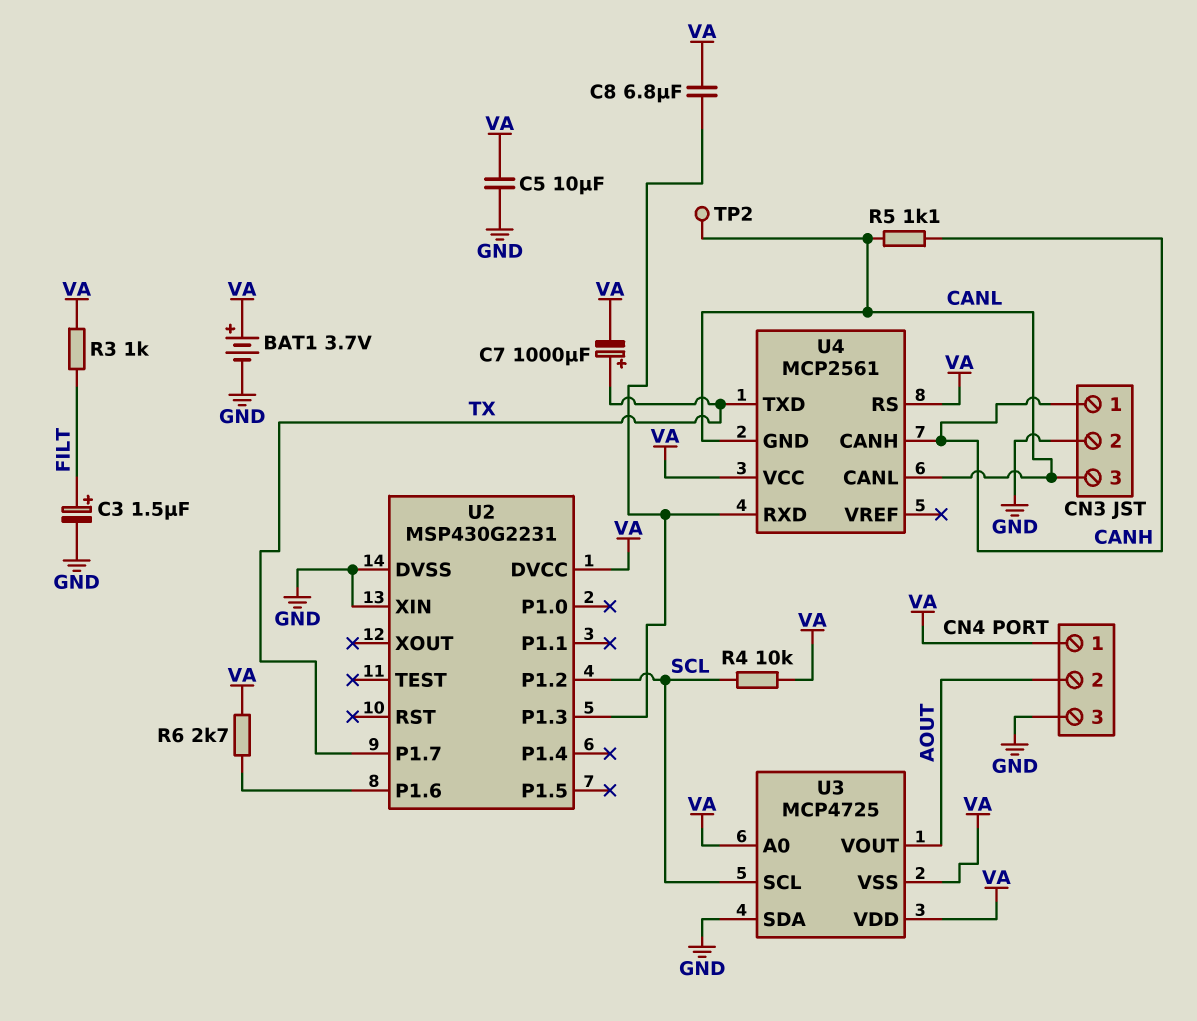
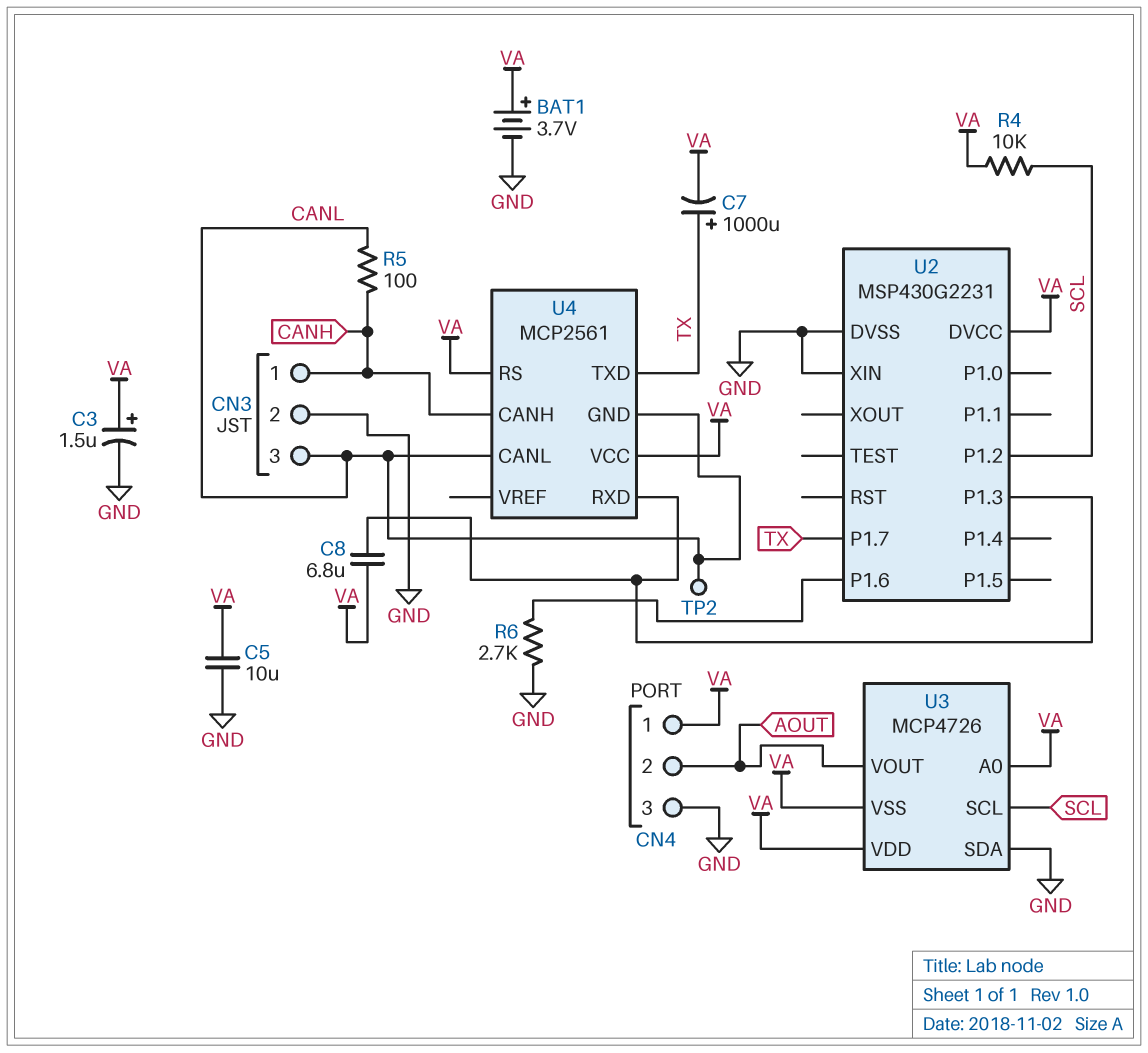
C3: 1.5uF (plus FILT, minus GND) -> 1.5uF (plus VA, minus GND)
R3: 1k (FILT, VA) -> none
R5: 1.1k (CANH, CANL) -> 100 (CANH, CANL)
R6: 2.7k (U2/P1.6, VA) -> 2.7k (GND, U2/P1.6)
U3: MCP4725 -> MCP4726

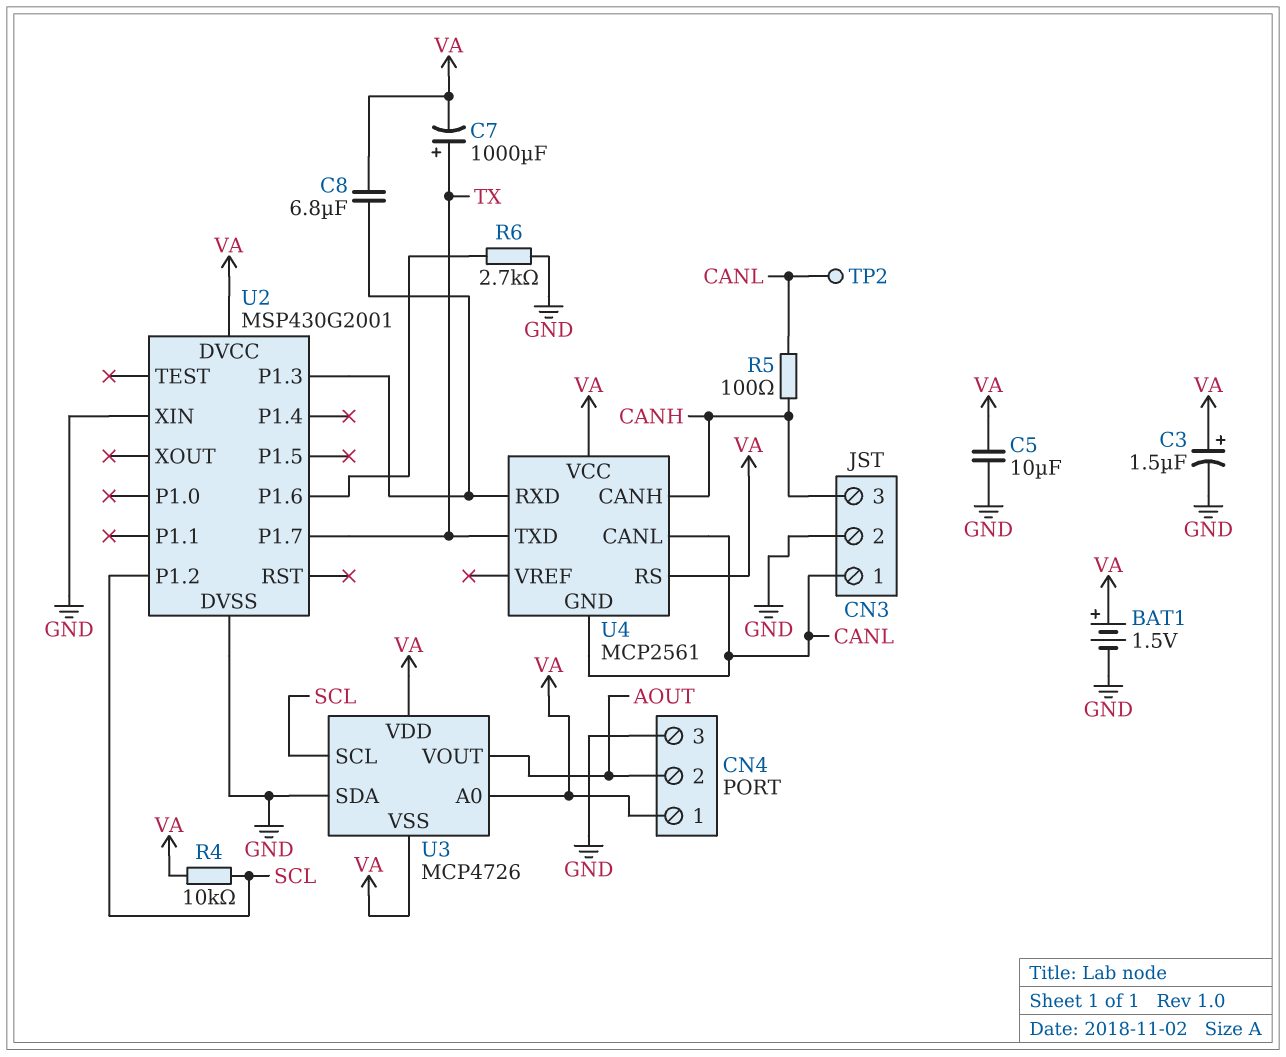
BAT1: 3.7V (plus VA, minus GND) -> 1.5V (plus VA, minus GND)
CN3 pin 1: CANH -> CANL
CN3 pin 3: CANL -> CANH
U2: MSP430G2231 -> MSP430G2001

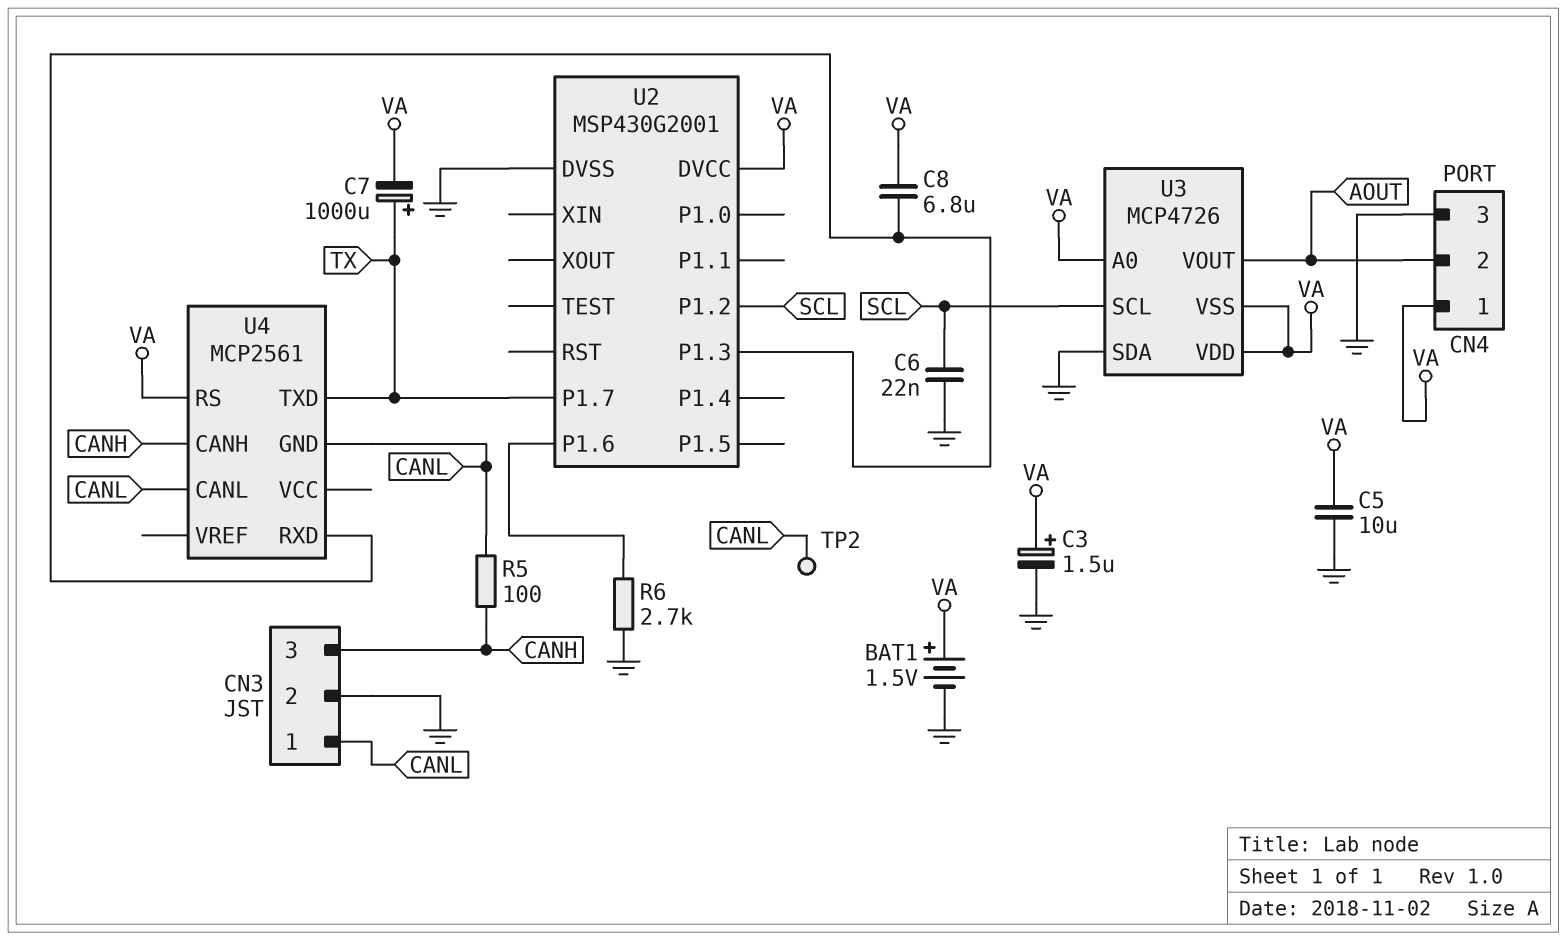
C6: none -> 22nF (GND, SCL)
R4: 10k (SCL, VA) -> none
U2 pin XIN: GND -> none
U4 pin VCC: VA -> none

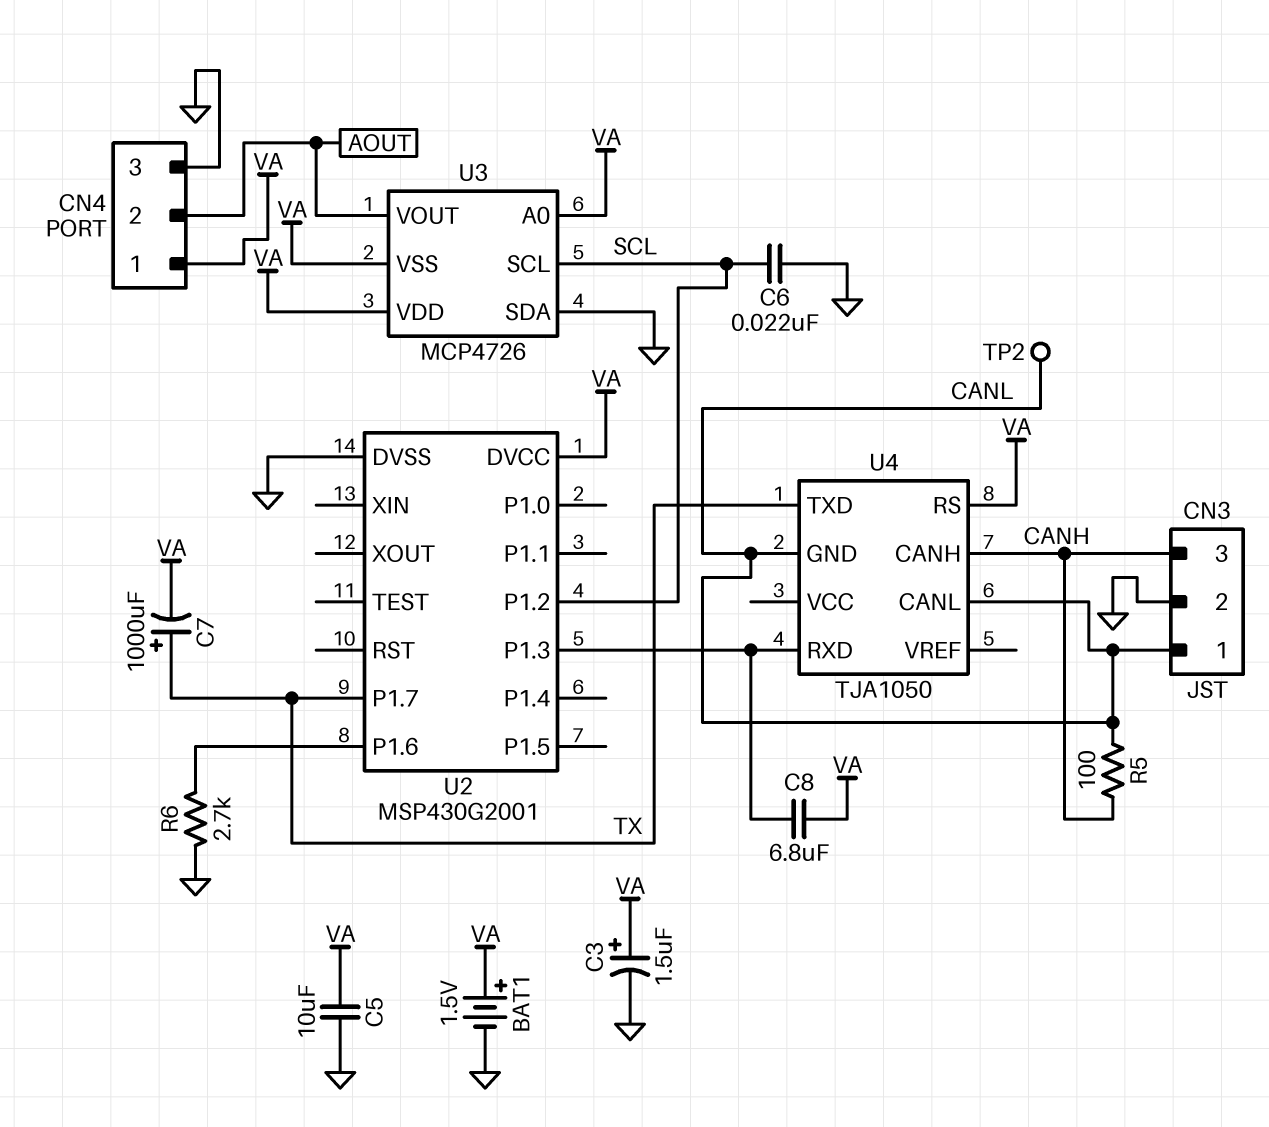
U4: MCP2561 -> TJA1050

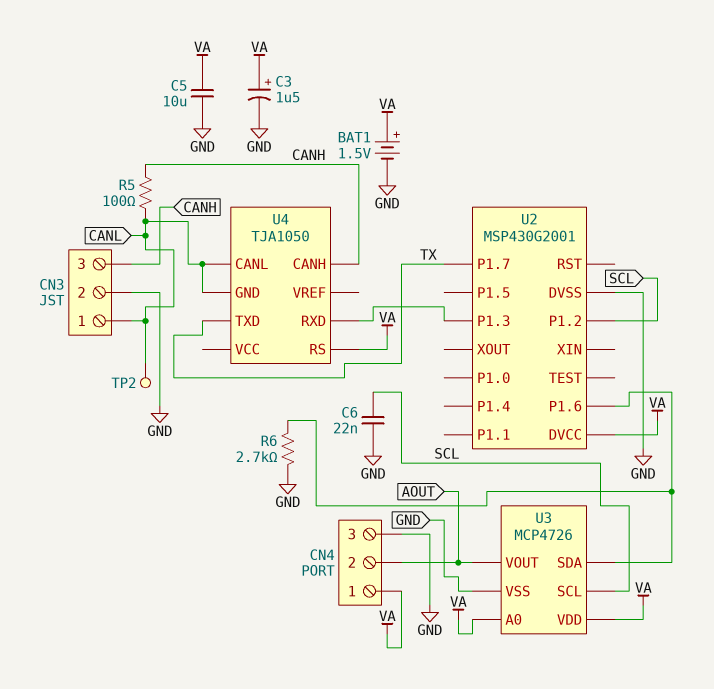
C7: 1000uF (plus TX, minus VA) -> none
C8: 6.8uF (U2/P1.3, VA) -> none
U3 pin SDA: GND -> U2/P1.6
U3 pin VSS: VA -> GND

